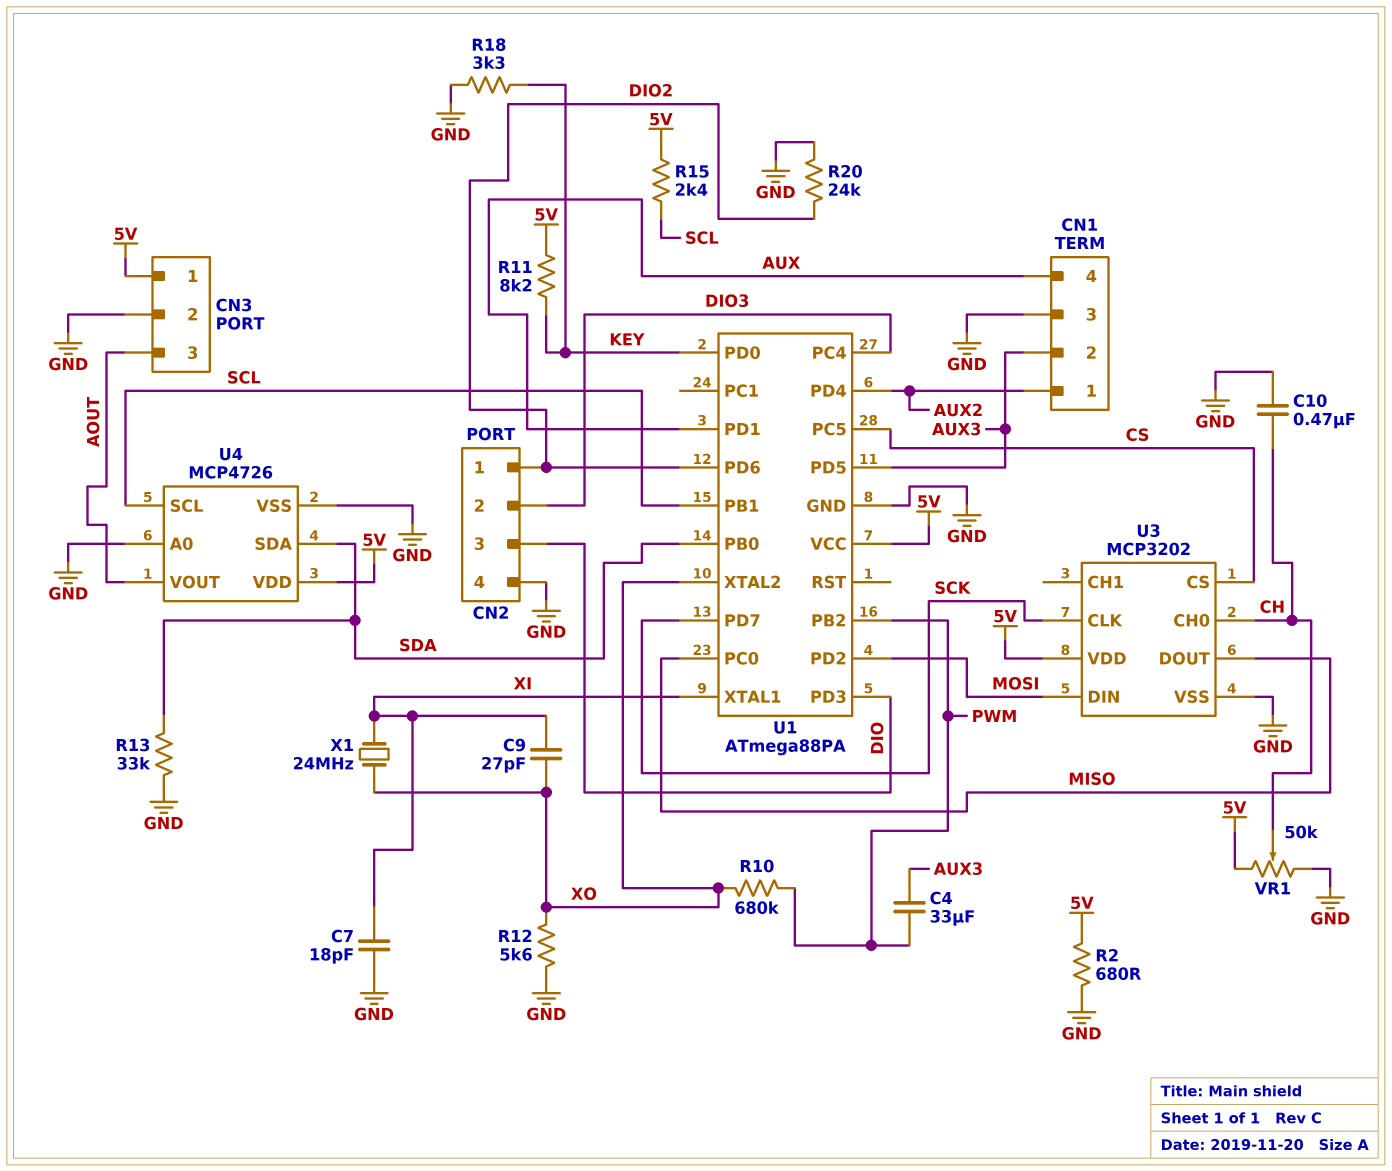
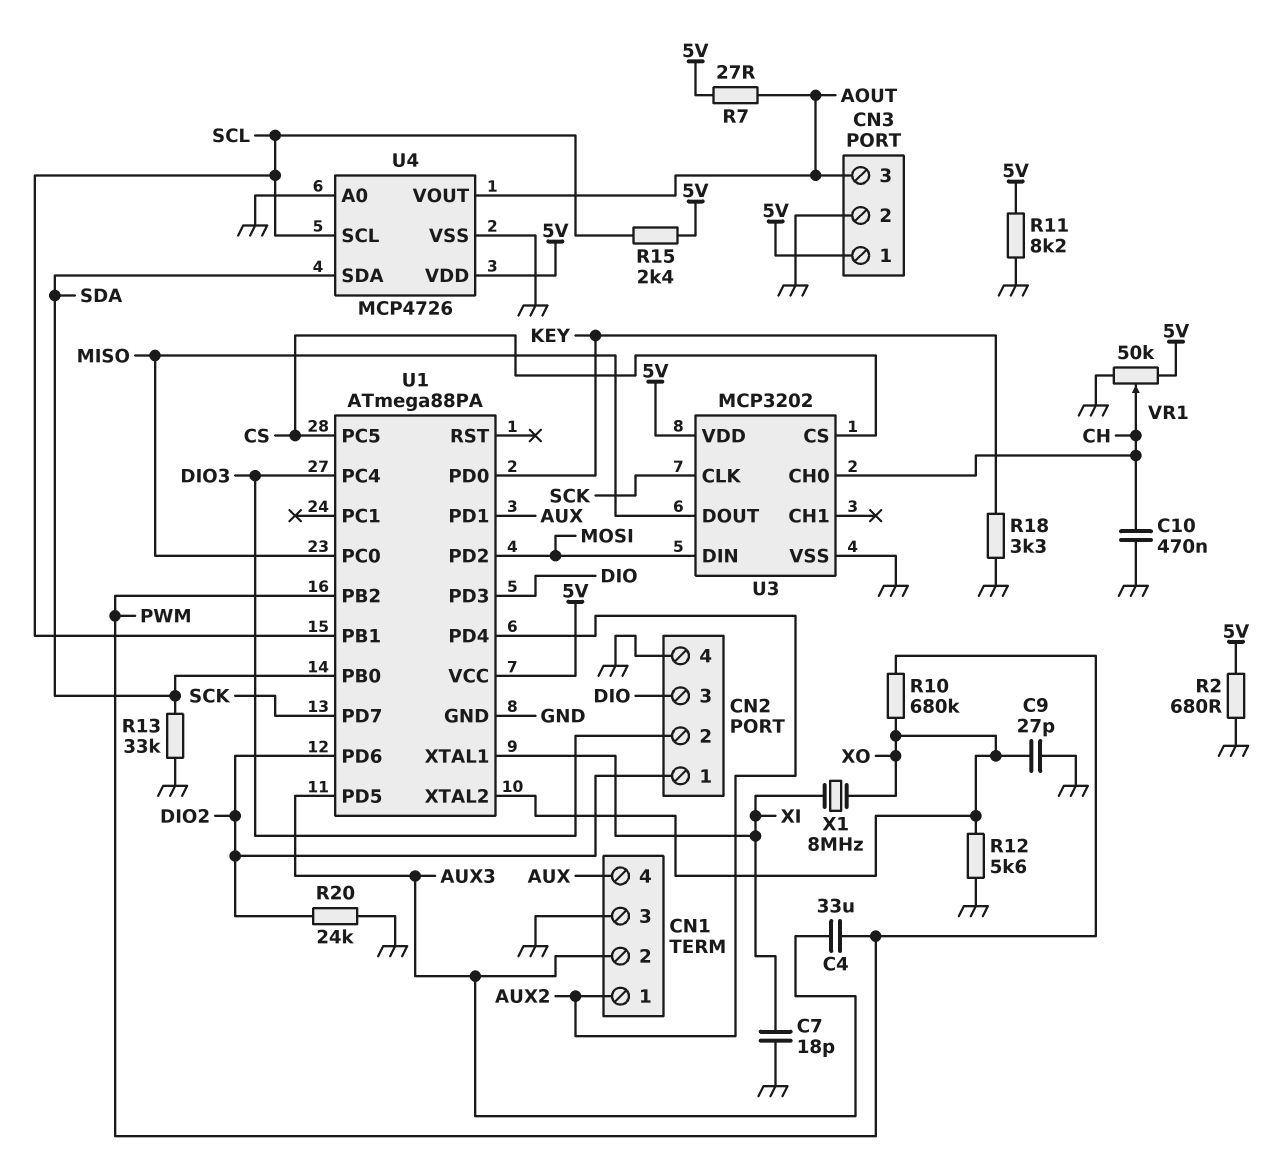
C9: 27pF (XI, XO) -> 27pF (GND, XO)
R7: none -> 27 (5V, AOUT)
R11: 8.2k (5V, KEY) -> 8.2k (5V, GND)
X1: 24MHz (XI, XO) -> 8MHz (XI, XO)

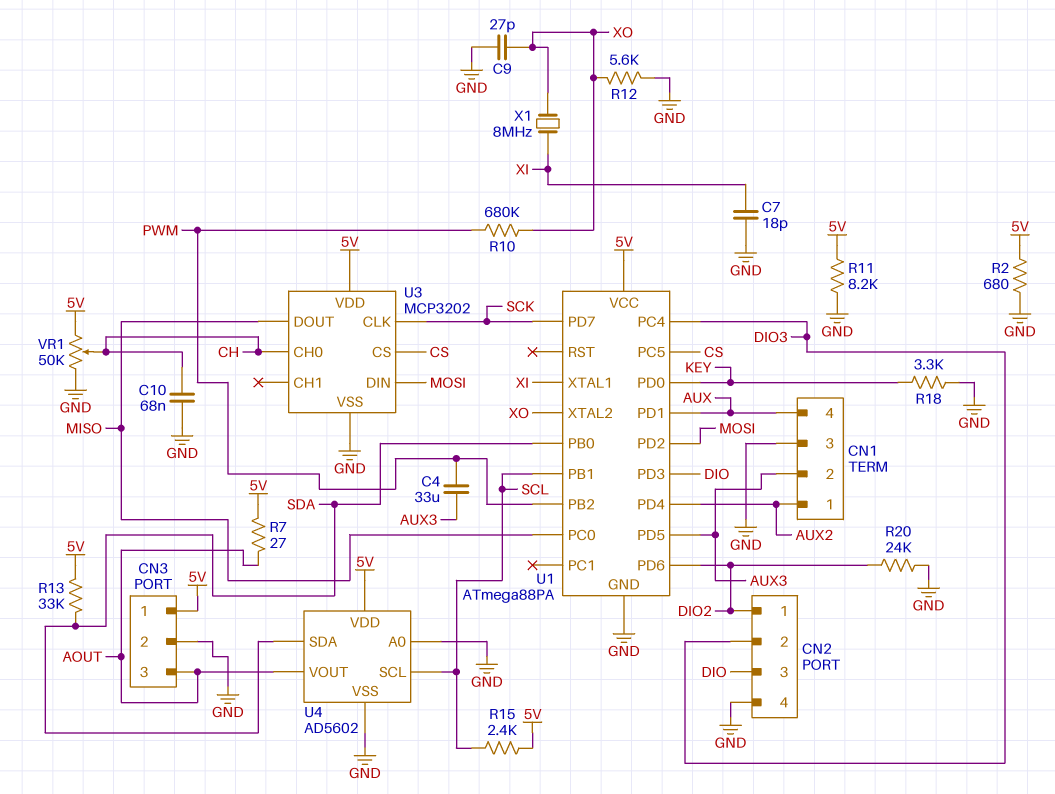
C10: 470nF (CH, GND) -> 68nF (CH, GND)
R13: 33k (GND, SDA) -> 33k (5V, SDA)
U4: MCP4726 -> AD5602

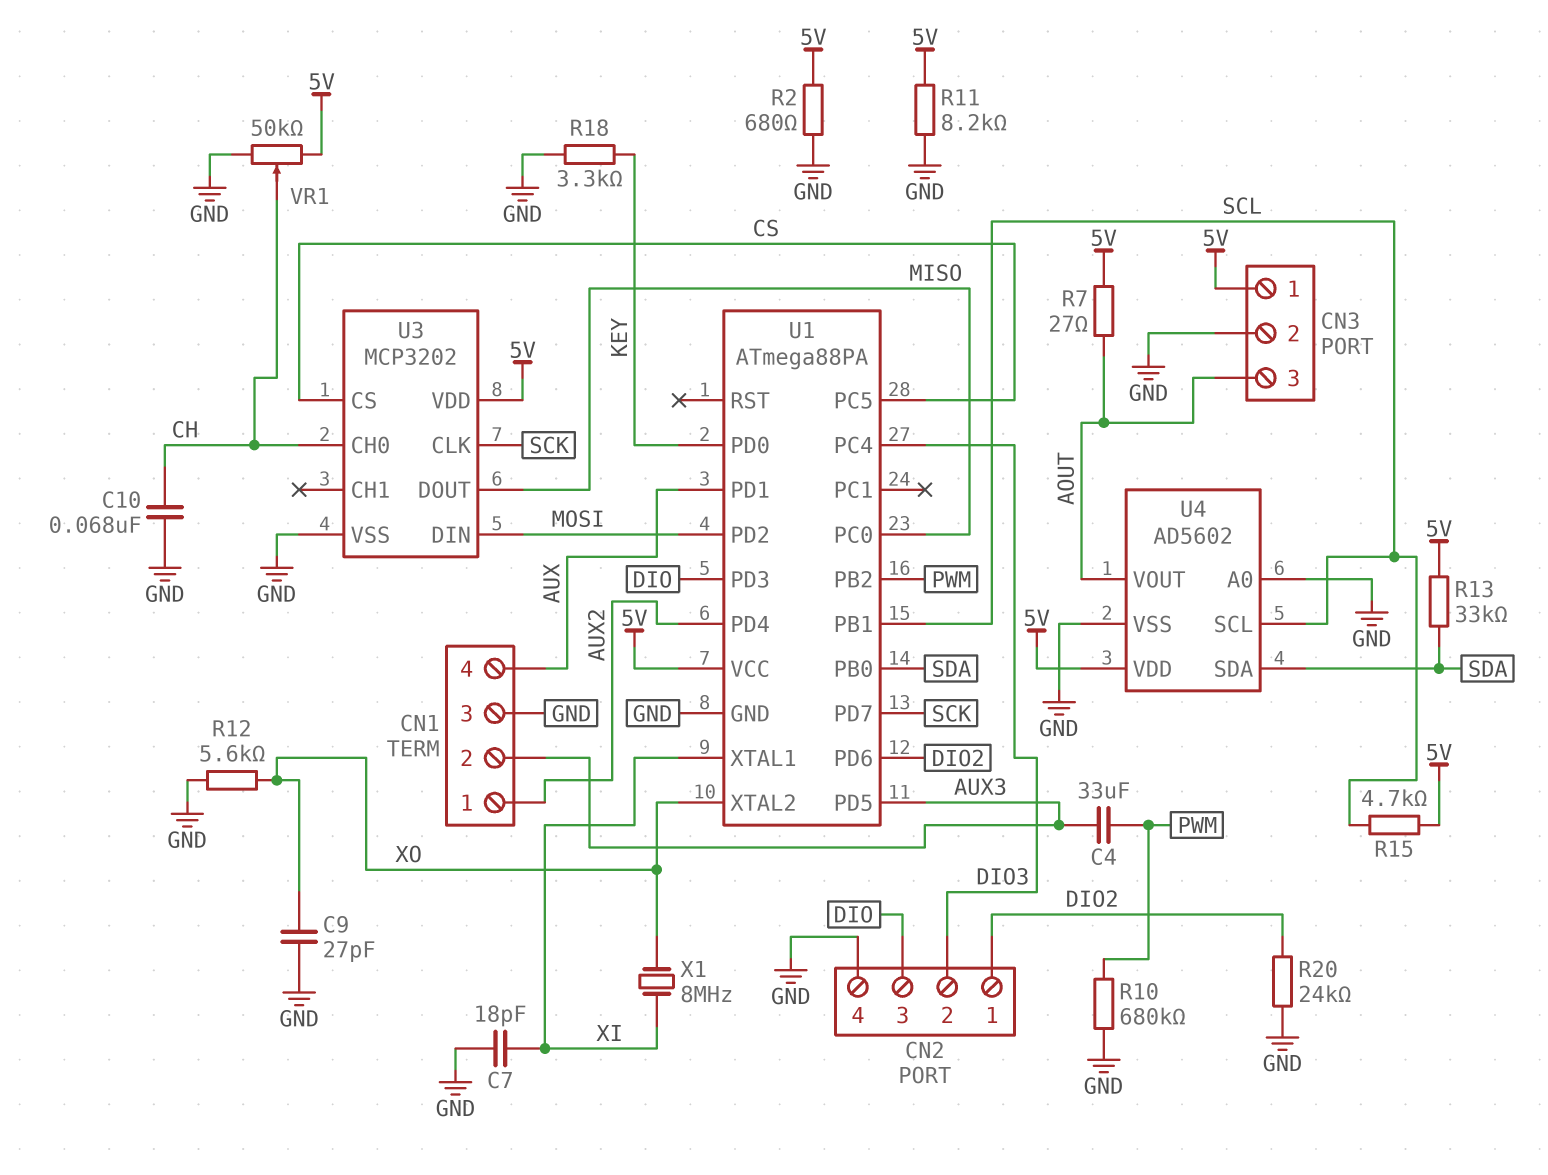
R10: 680k (PWM, XO) -> 680k (GND, PWM)
R15: 2.4k (5V, SCL) -> 4.7k (5V, SCL)

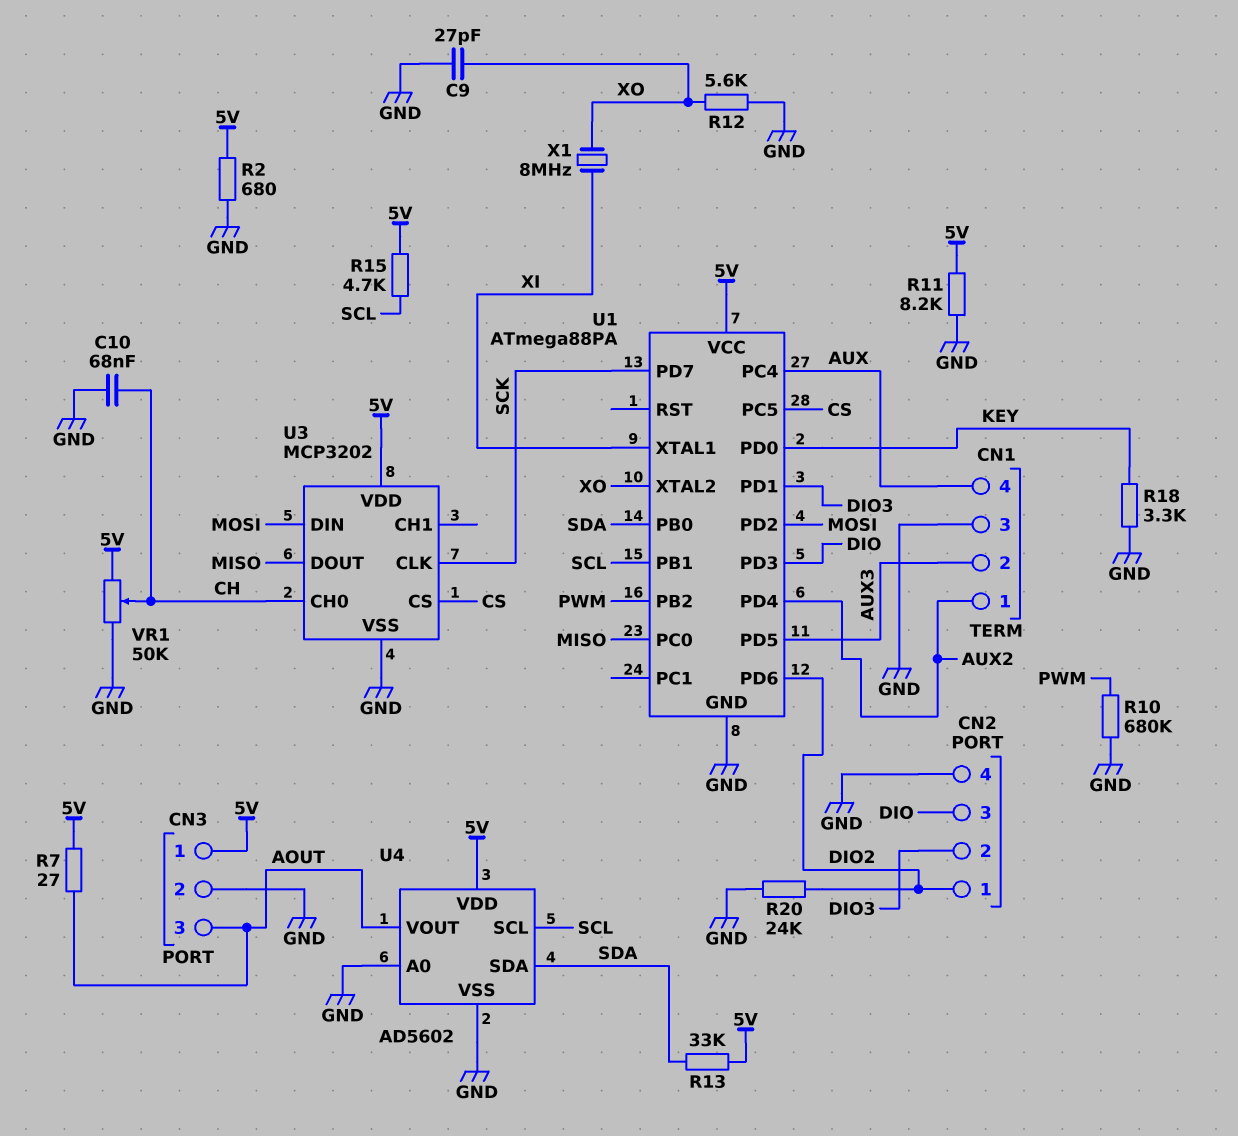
C4: 33uF (AUX3, PWM) -> none
C7: 18pF (GND, XI) -> none
U1 pin PC4: DIO3 -> AUX
U1 pin PD1: AUX -> DIO3

